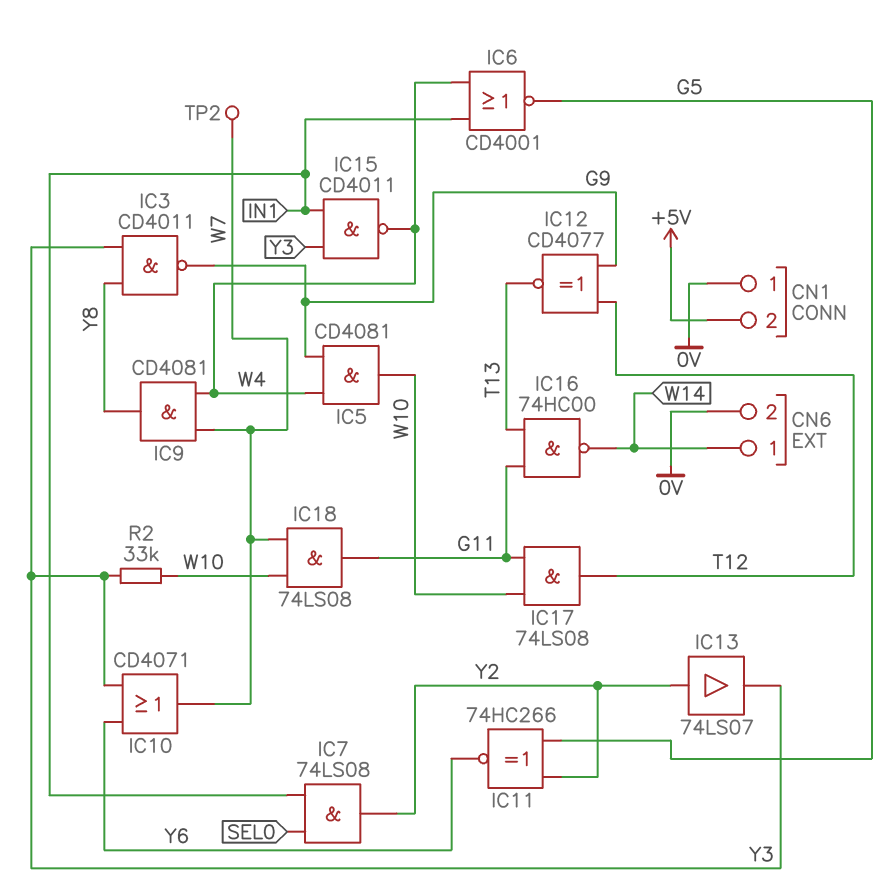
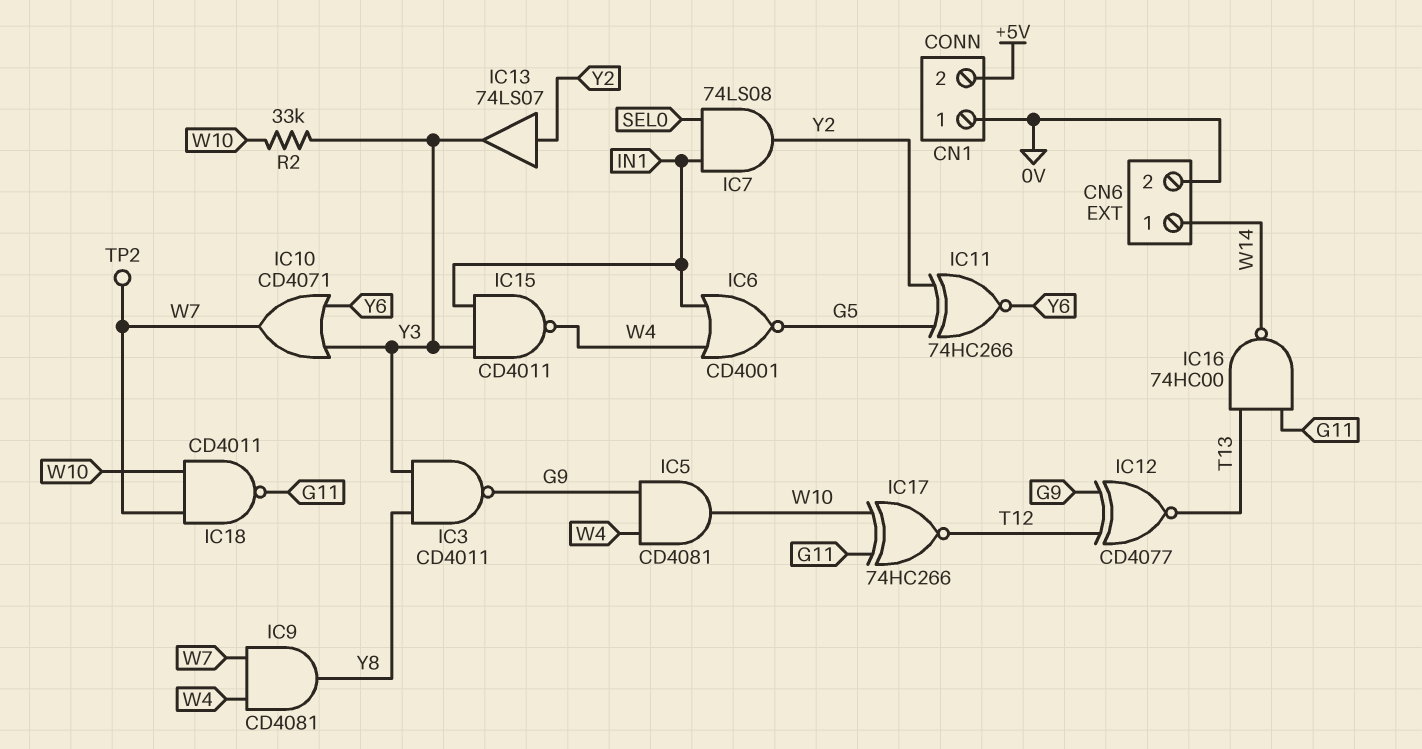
IC17: AND 74LS08 (in G11, in W10, out T12) -> XNOR 74HC266 (in G11, in W10, out T12)
IC18: AND 74LS08 (in W7, in W10, out G11) -> NAND CD4011 (in W7, in W10, out G11)

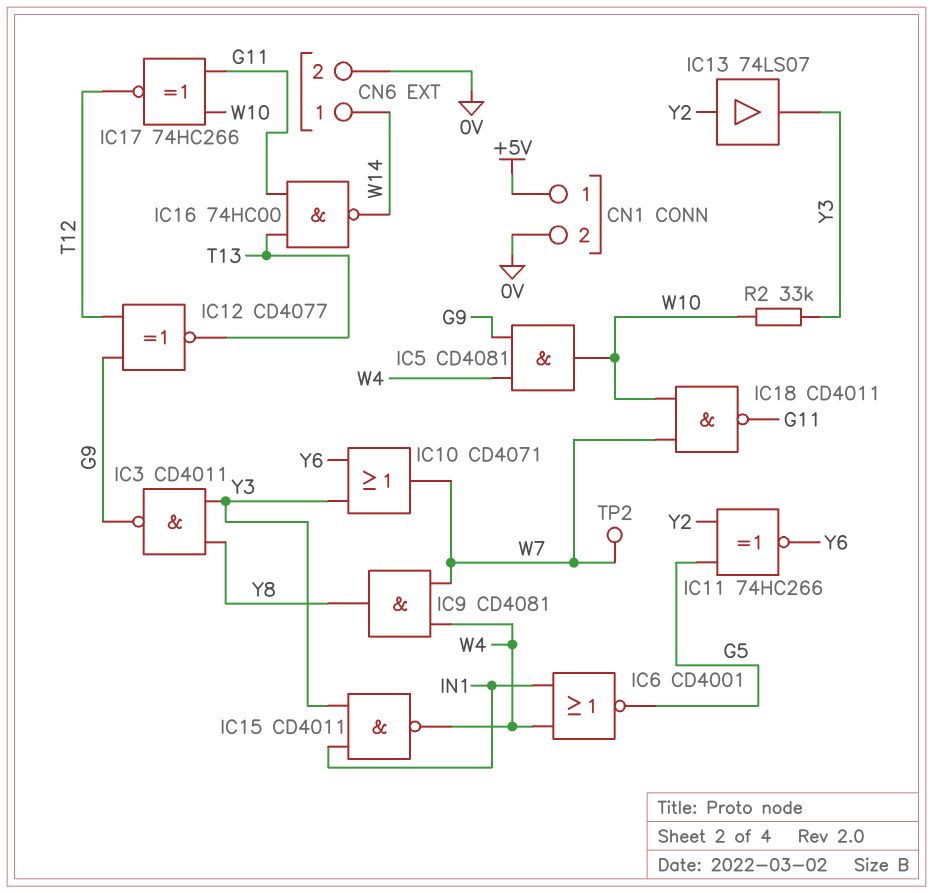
CN1 pin 1: 0V -> +5V
CN1 pin 2: +5V -> 0V
IC7: AND 74LS08 (in IN1, in SEL0, out Y2) -> none

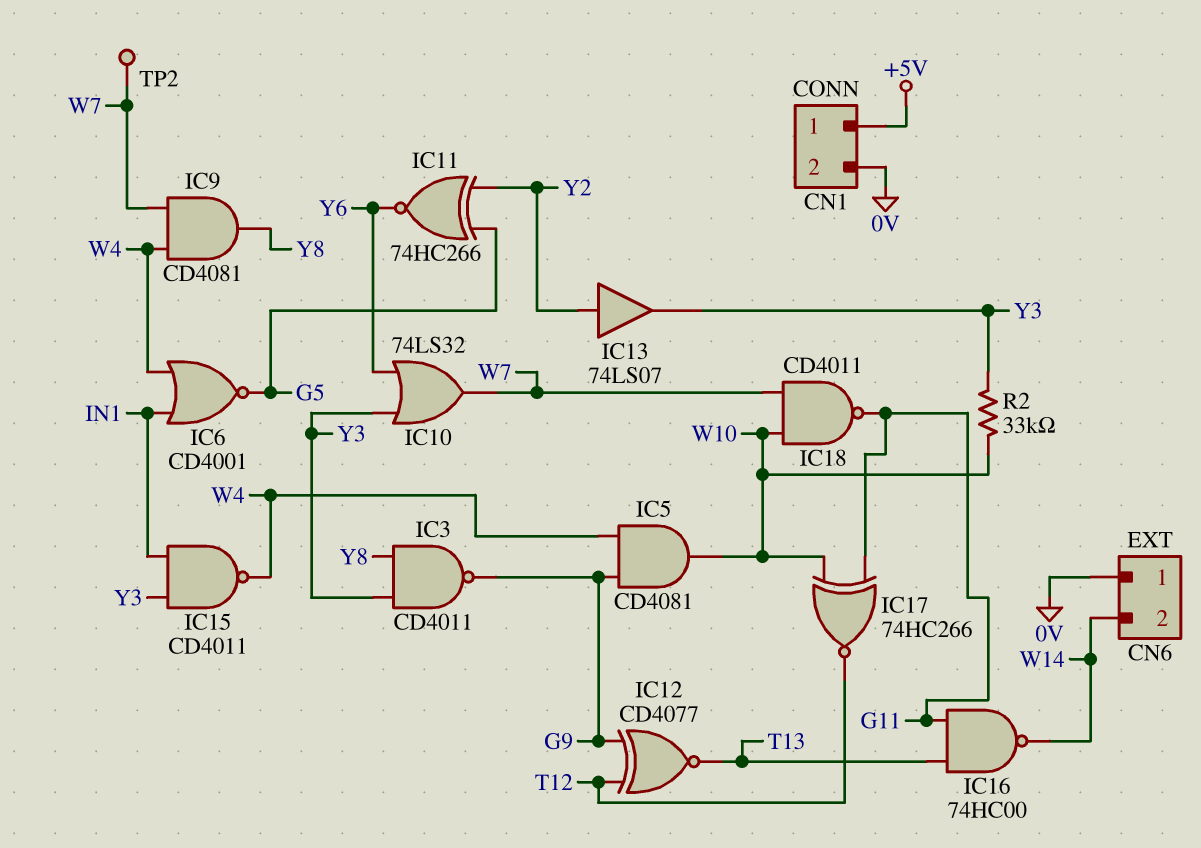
CN6 pin 1: W14 -> 0V
CN6 pin 2: 0V -> W14
IC10: OR CD4071 (in Y3, in Y6, out W7) -> OR 74LS32 (in Y3, in Y6, out W7)

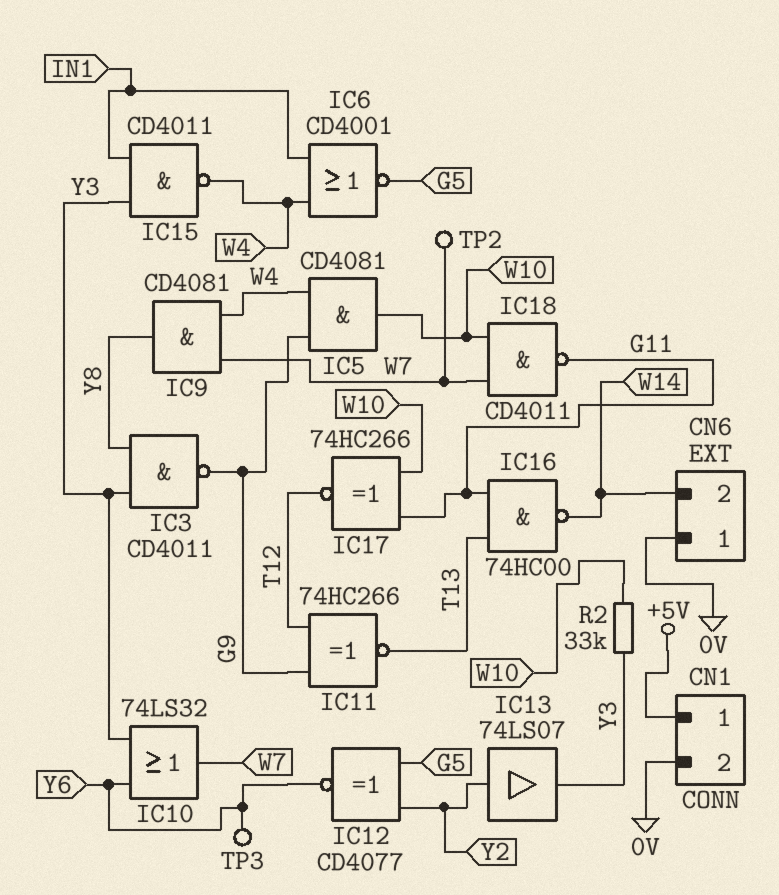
IC11: XNOR 74HC266 (in G5, in Y2, out Y6) -> XNOR 74HC266 (in G9, in T12, out T13)
IC12: XNOR CD4077 (in G9, in T12, out T13) -> XNOR CD4077 (in G5, in Y2, out Y6)
TP3: none -> test point (Y6)

